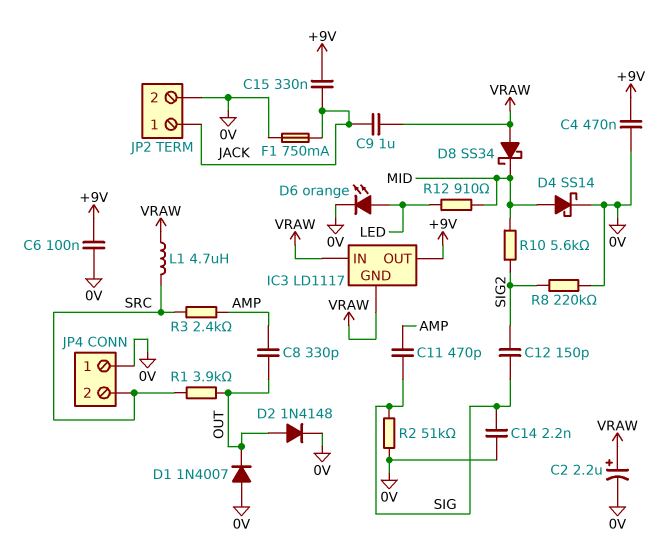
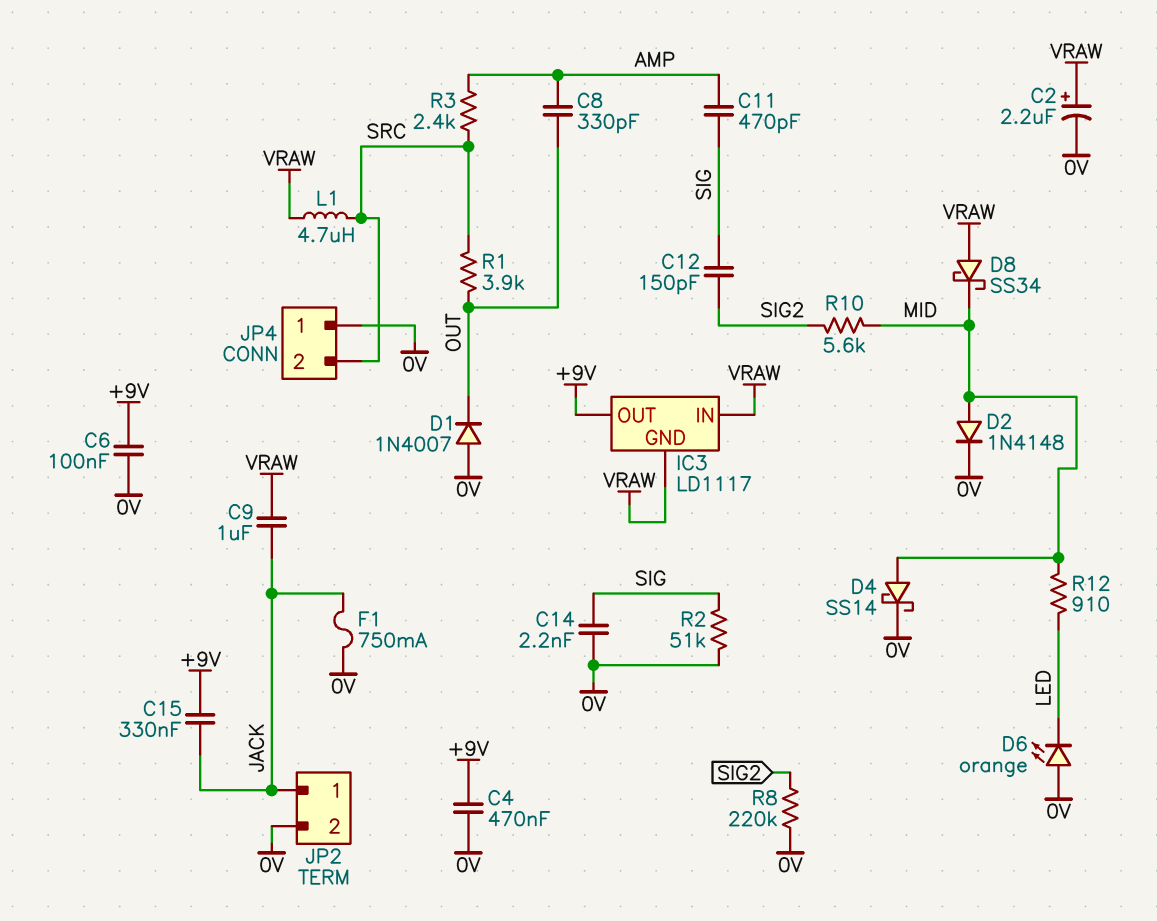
D2: diode 1N4148 (A OUT, K 0V) -> diode 1N4148 (A MID, K 0V)
D6: LED orange (A LED, K 0V) -> LED orange (A 0V, K LED)

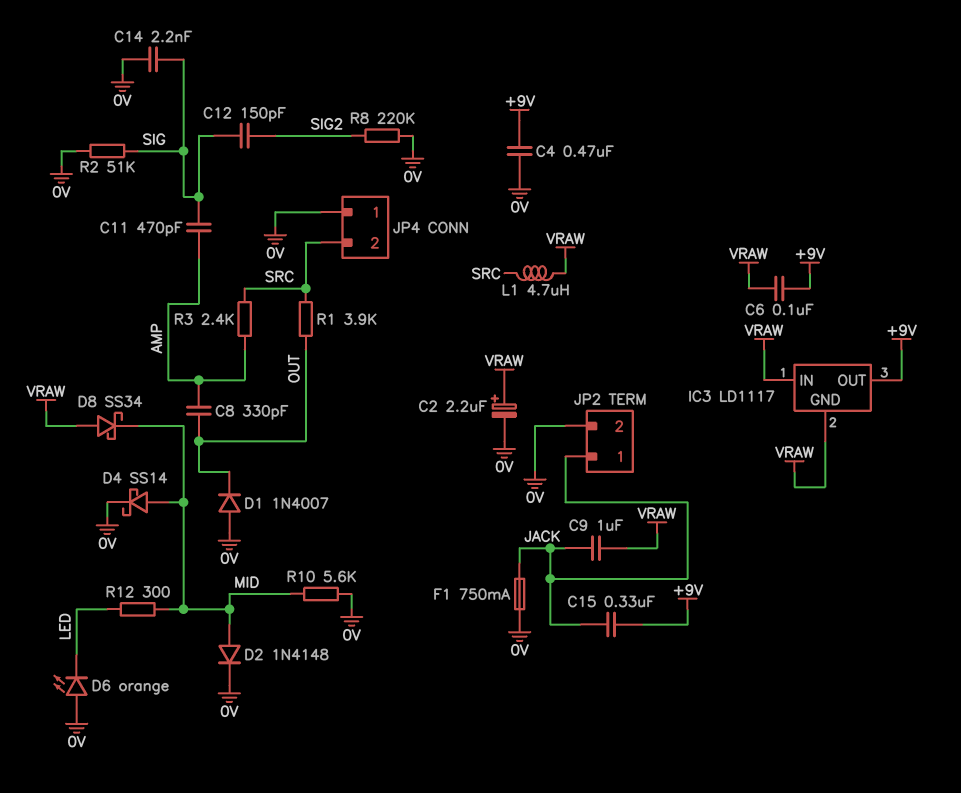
C6: 100nF (+9V, 0V) -> 100nF (+9V, VRAW)
R10: 5.6k (MID, SIG2) -> 5.6k (0V, MID)
R12: 910 (LED, MID) -> 300 (LED, MID)

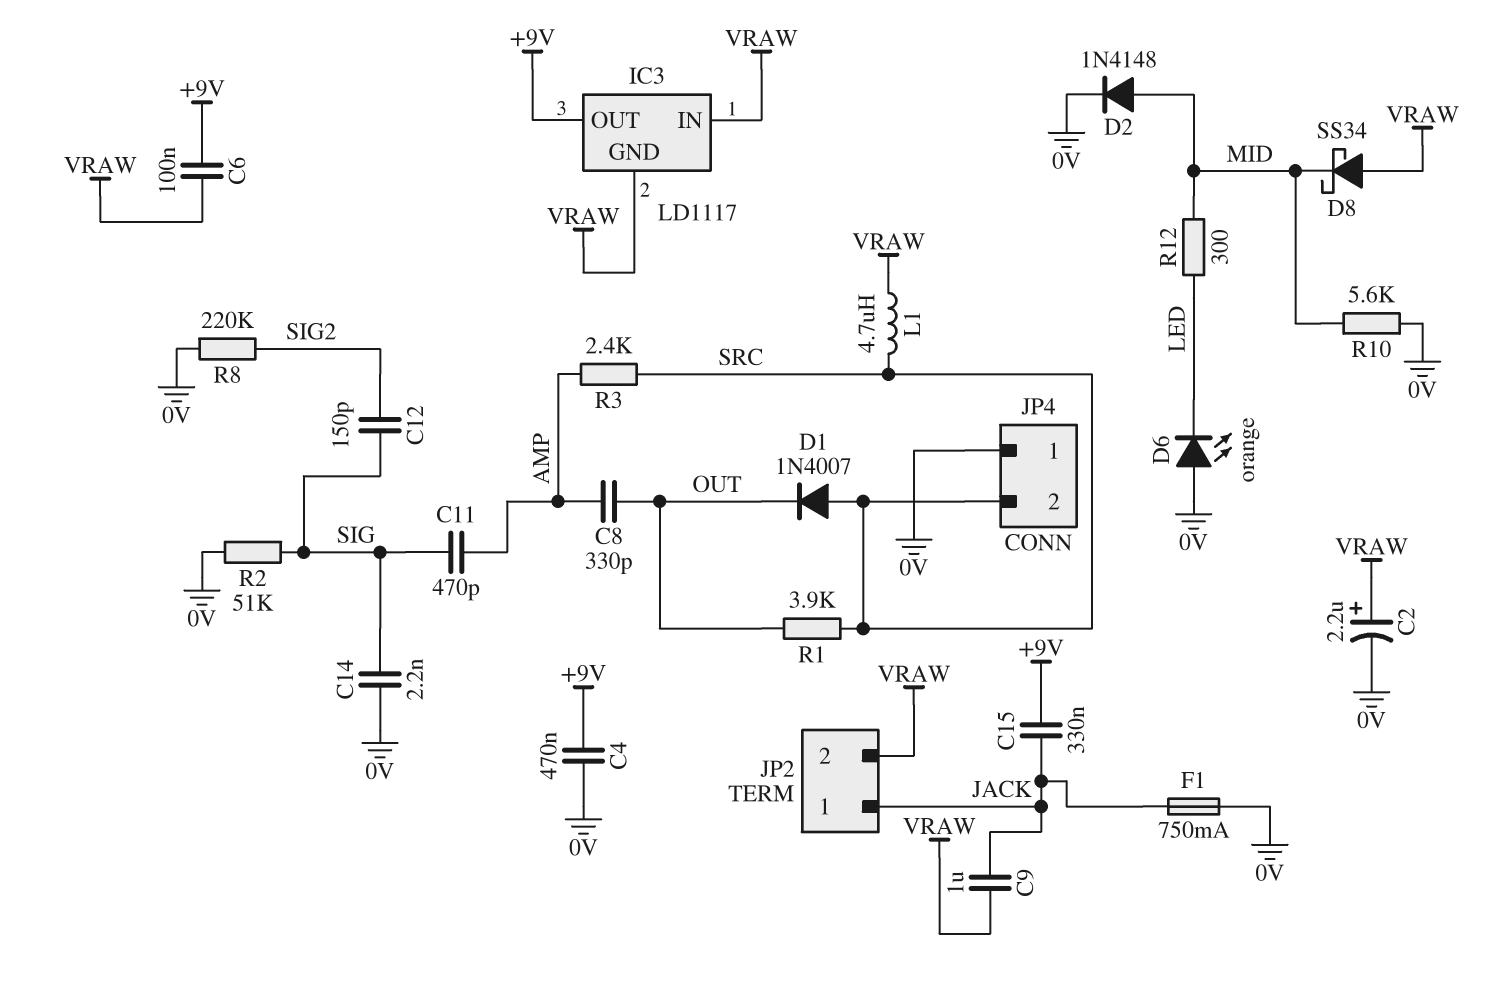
D1: diode 1N4007 (A 0V, K OUT) -> diode 1N4007 (A SRC, K OUT)
D4: schottky SS14 (A MID, K 0V) -> none
JP2 pin 2: 0V -> VRAW

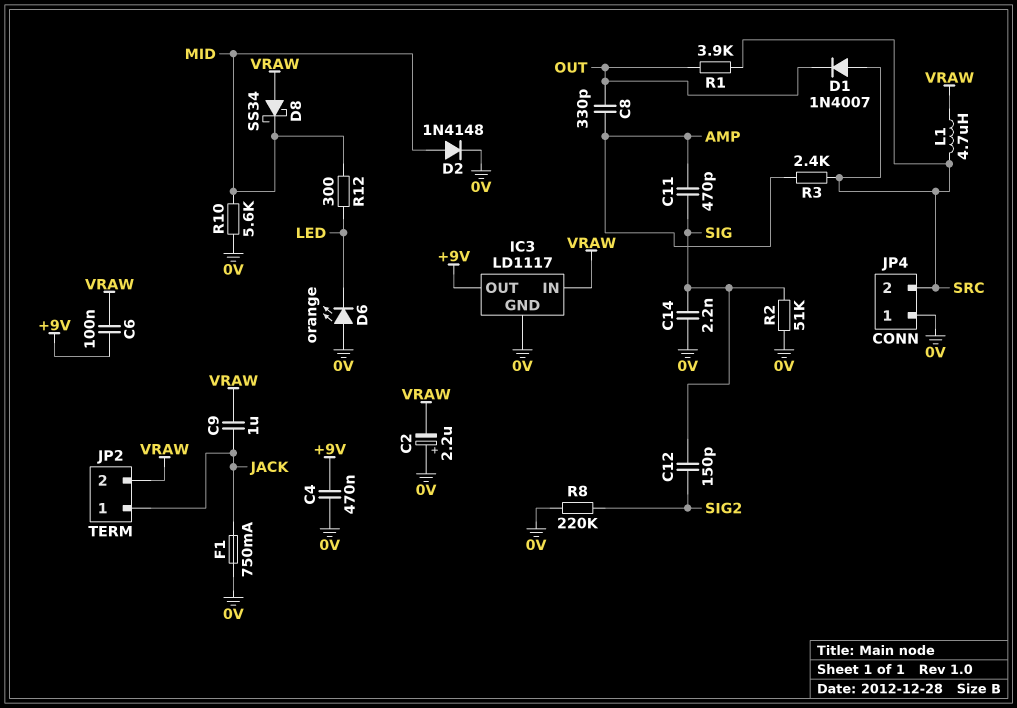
C2: 2.2uF (plus VRAW, minus 0V) -> 2.2uF (plus 0V, minus VRAW)
C15: 330nF (+9V, JACK) -> none
IC3 pin GND: VRAW -> 0V

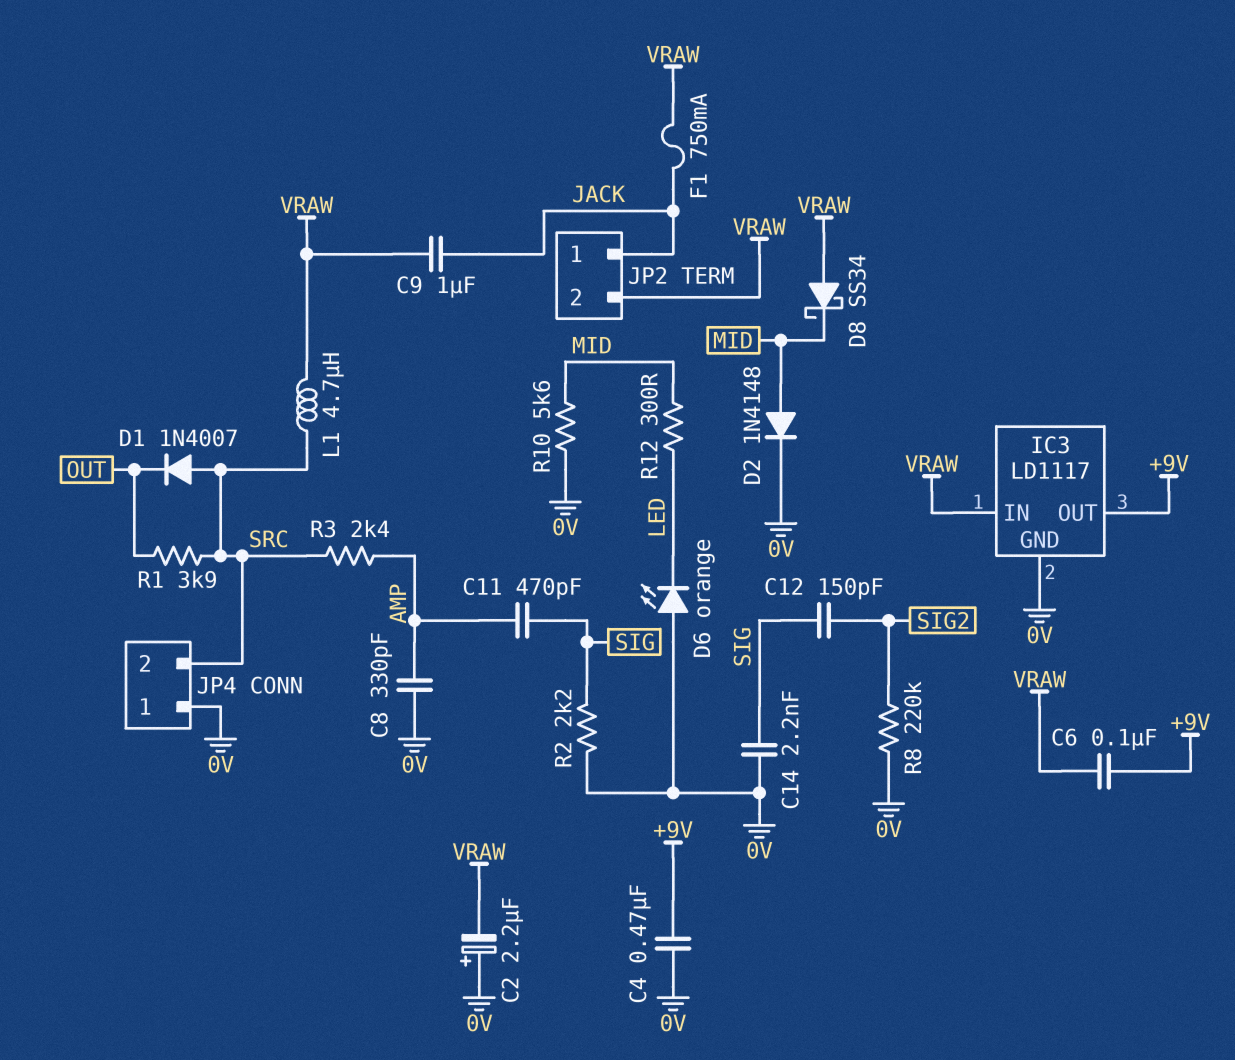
C8: 330pF (AMP, OUT) -> 330pF (0V, AMP)
F1: 750mA (0V, JACK) -> 750mA (JACK, VRAW)
R2: 51k (0V, SIG) -> 2.2k (0V, SIG)

